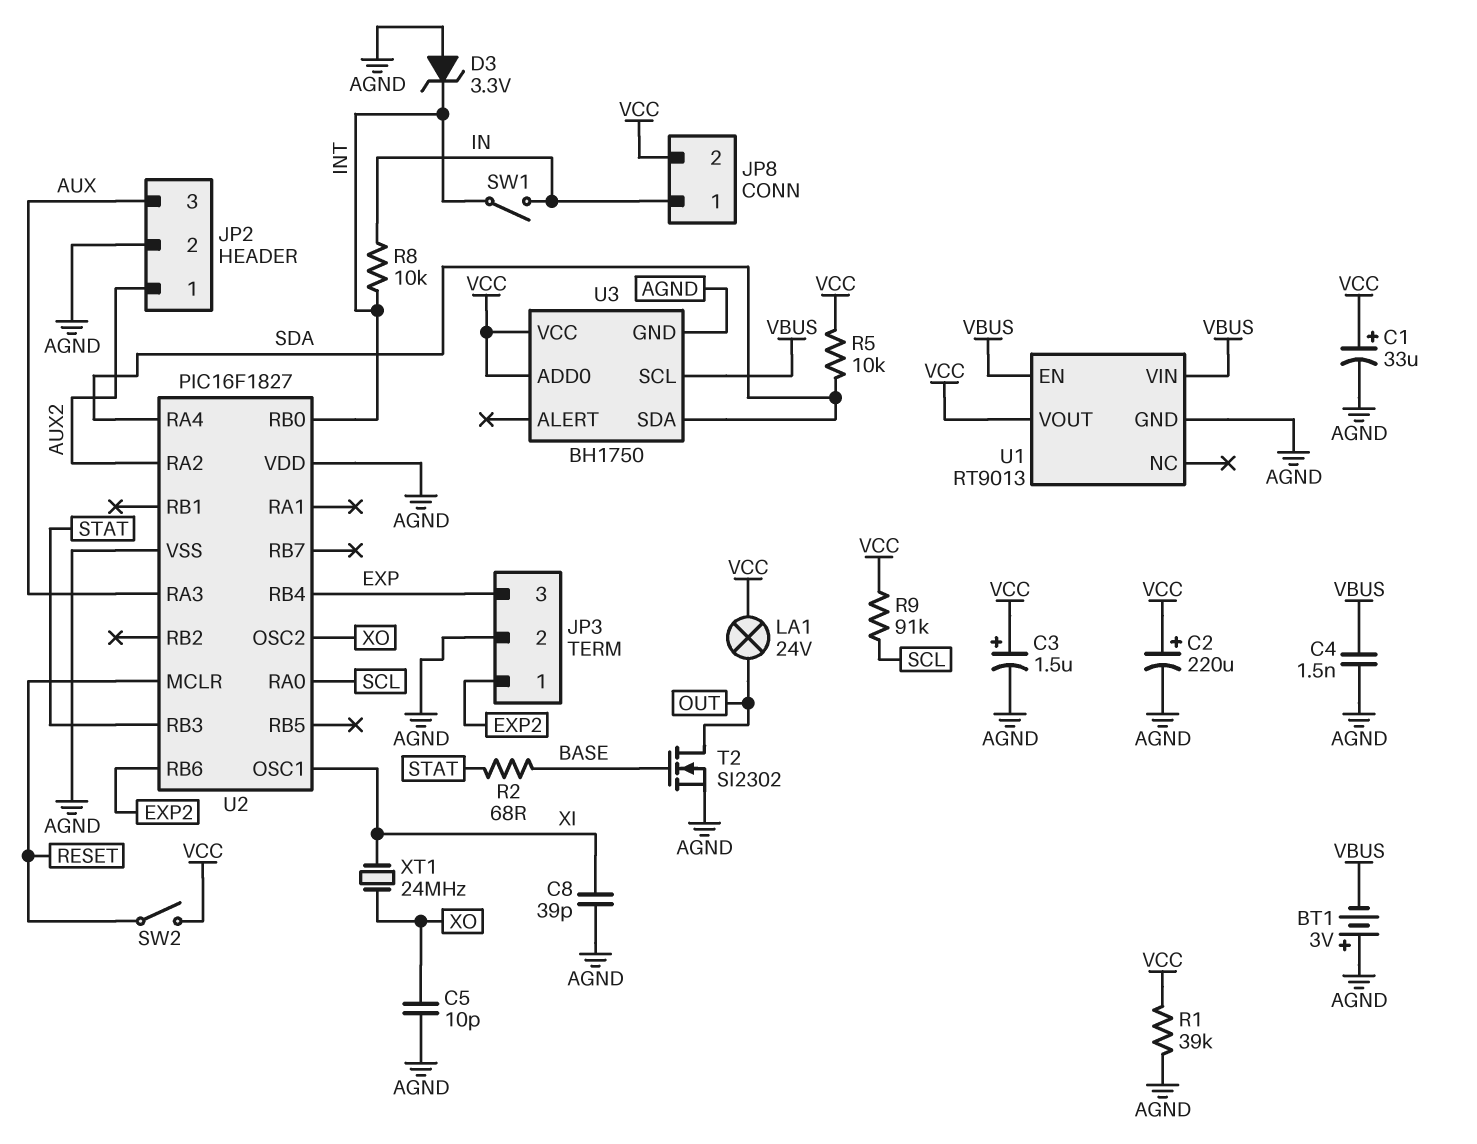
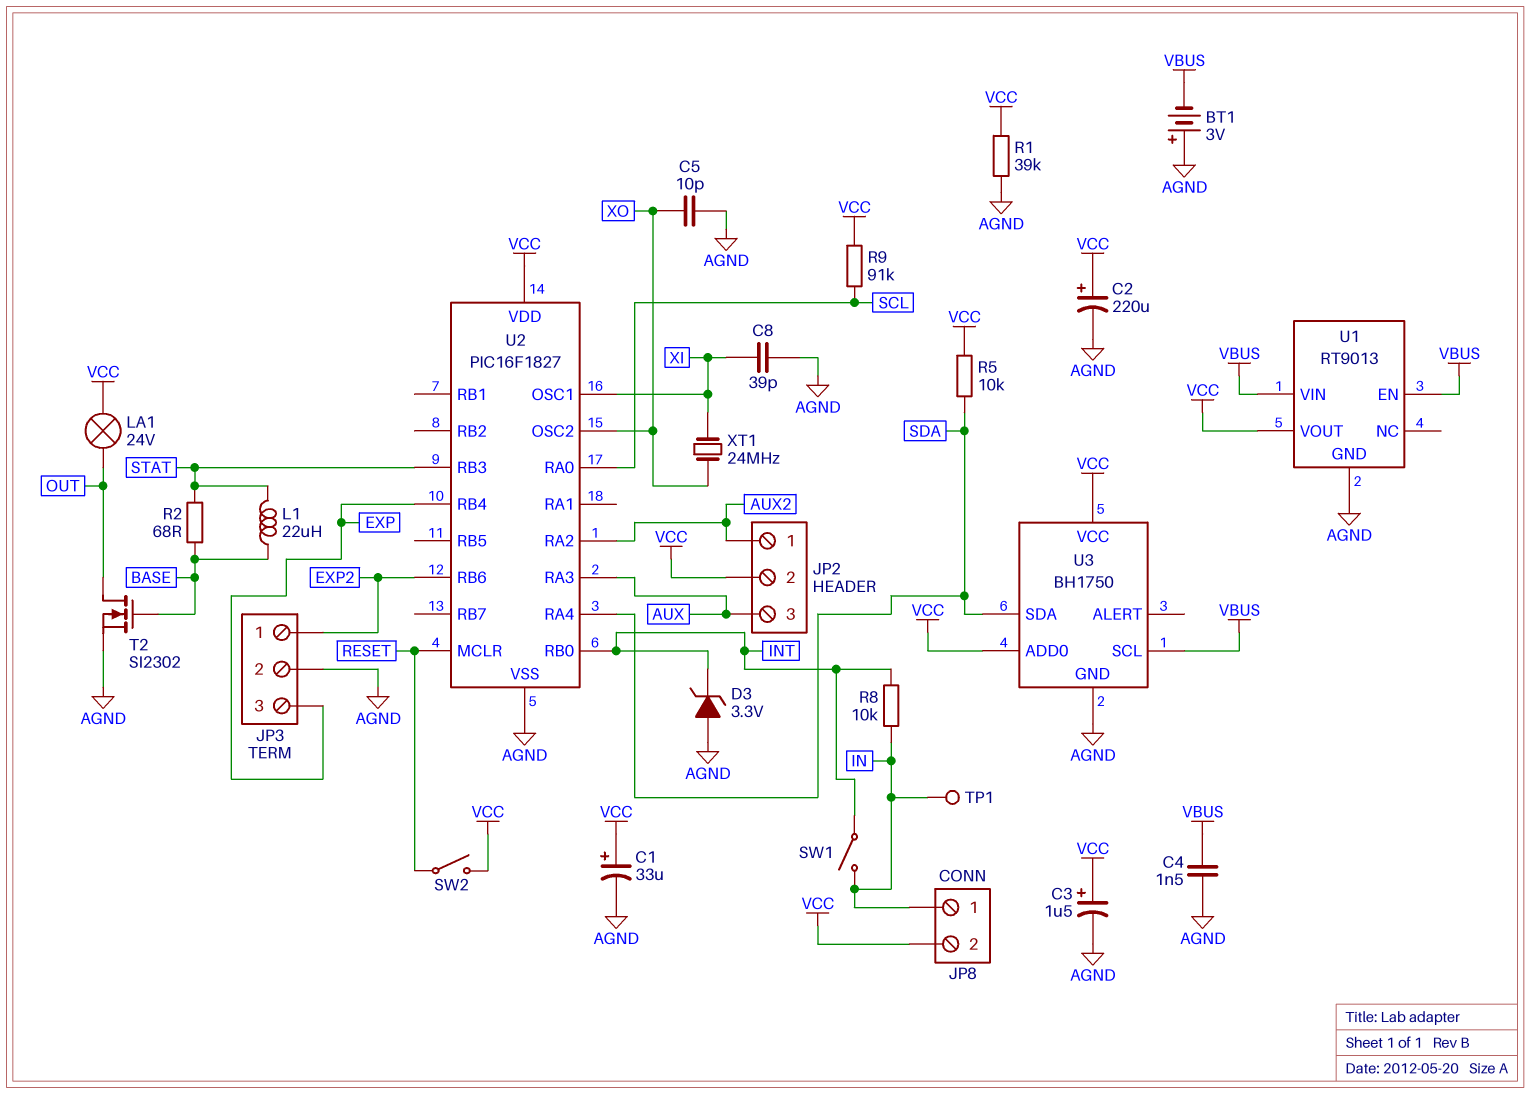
JP2 pin 2: AGND -> VCC
L1: none -> 22uH (BASE, STAT)
TP1: none -> test point (IN)
U2 pin VDD: AGND -> VCC

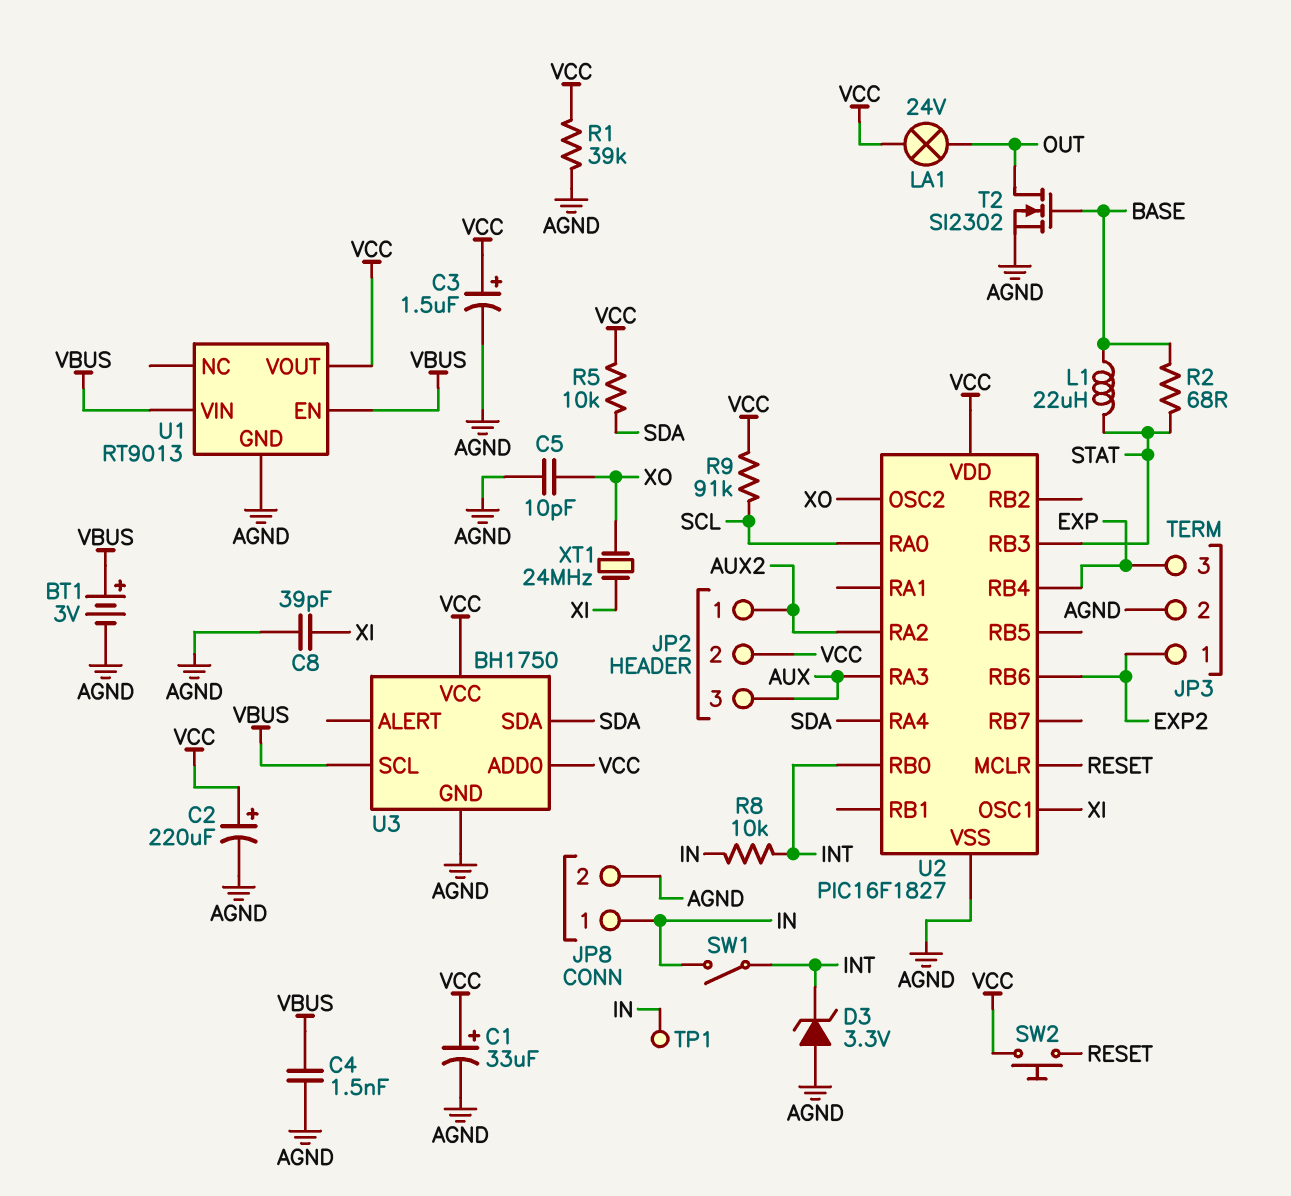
BT1: 3V (plus AGND, minus VBUS) -> 3V (plus VBUS, minus AGND)
JP8 pin 2: VCC -> AGND
SW2: switch (RESET, VCC) -> button (RESET, VCC)

